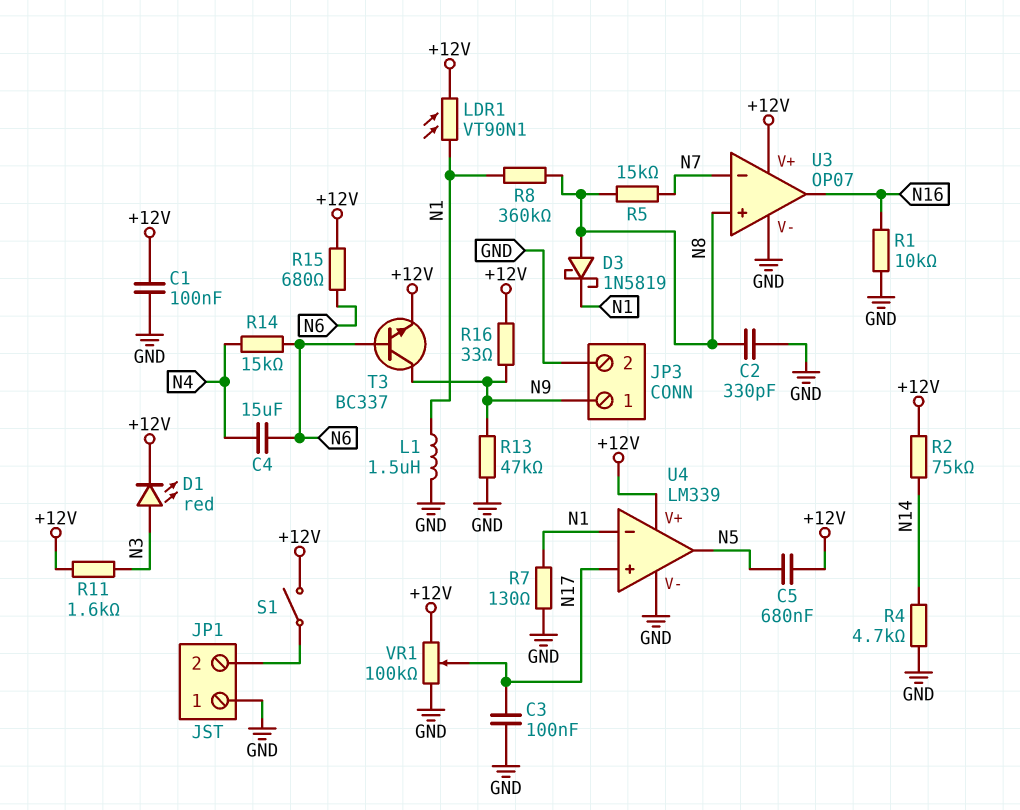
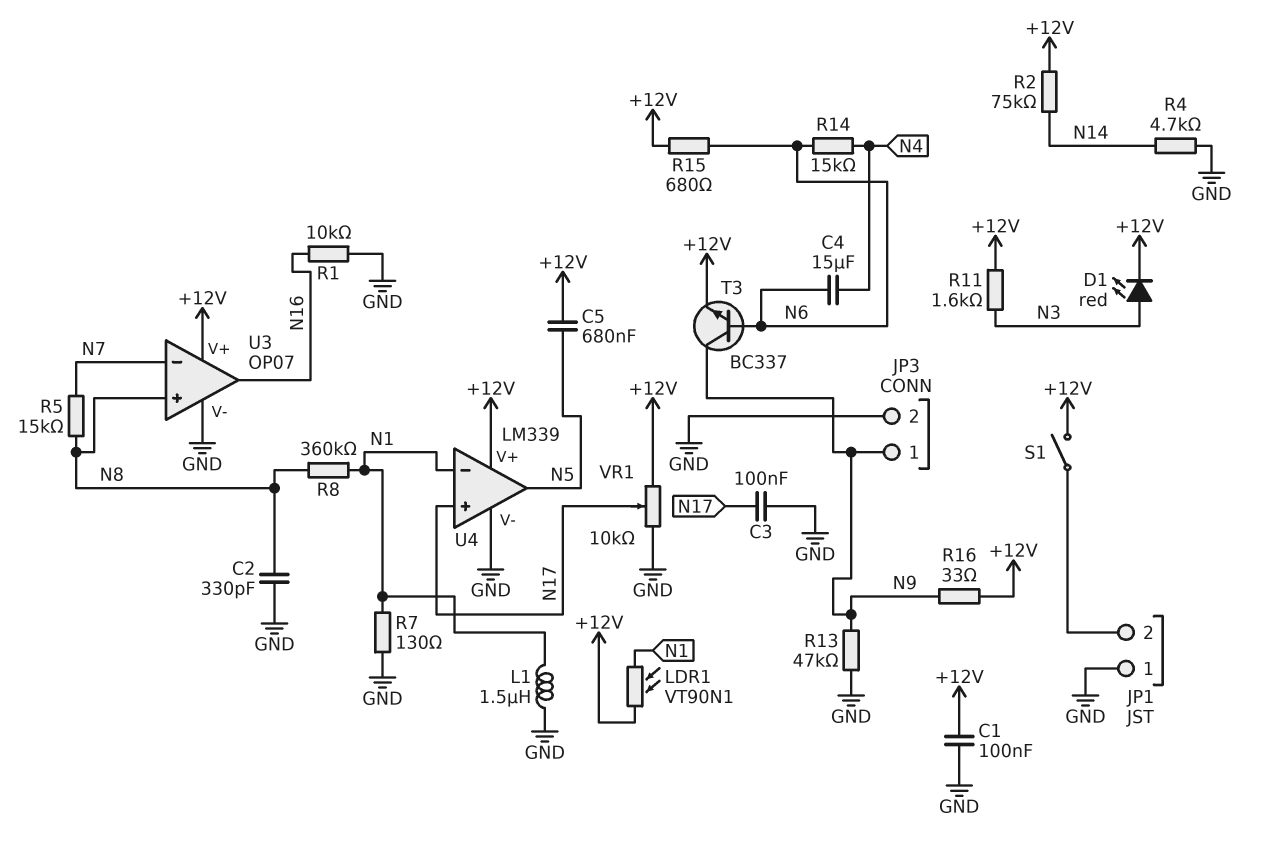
D3: schottky 1N5819 (A N8, K N1) -> none
VR1: 100k (+12V, GND, wiper N17) -> 10k (+12V, GND, wiper N17)

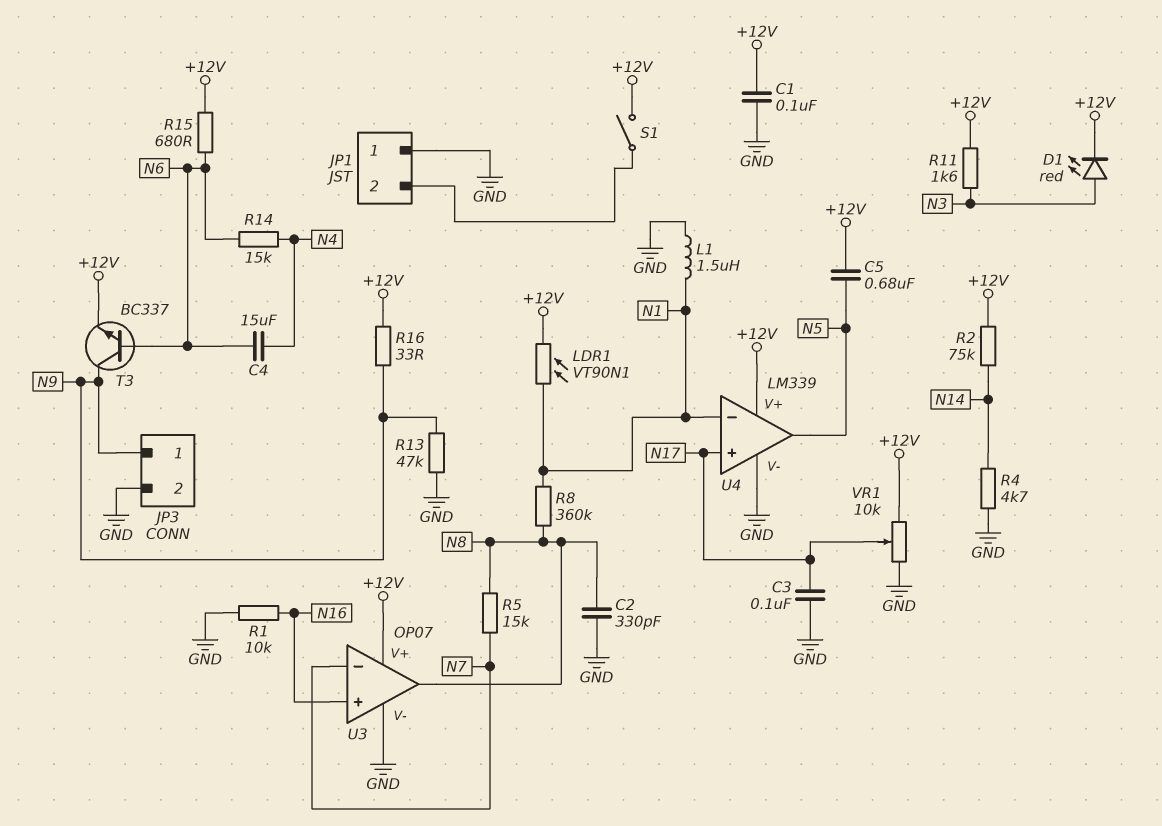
R7: 130 (GND, N1) -> none
U3 pin in+: N8 -> N16
U3 pin out: N16 -> N8

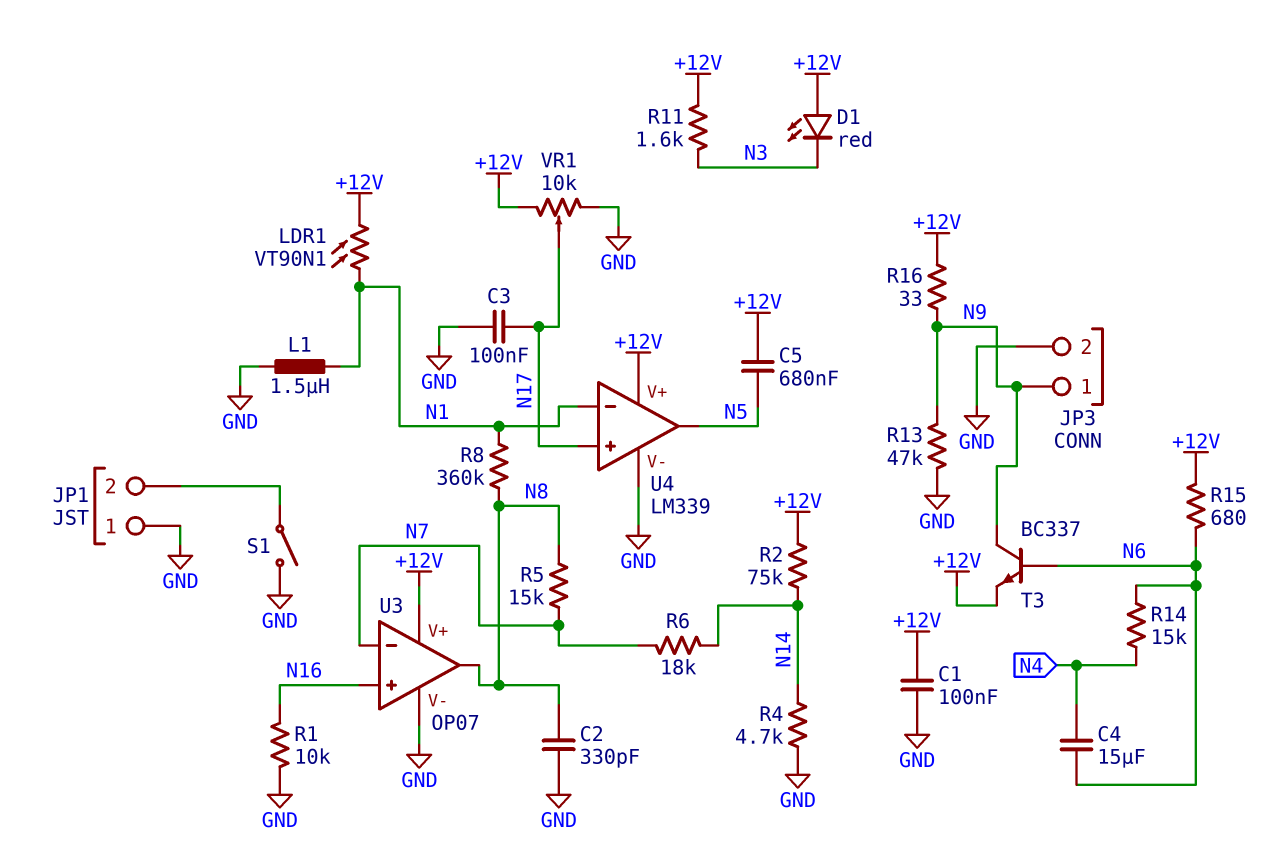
D1: LED red (A N3, K +12V) -> LED red (A +12V, K N3)
R6: none -> 18k (N7, N14)
S1: switch (+12V, JP1/2) -> switch (GND, JP1/2)

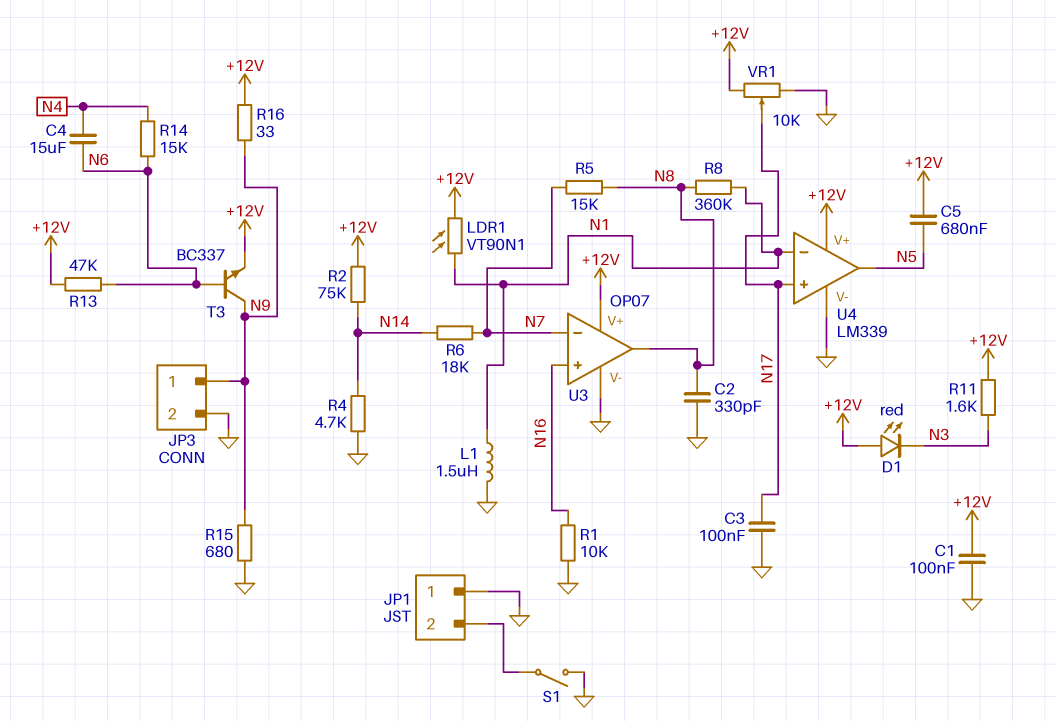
R13: 47k (GND, N9) -> 47k (+12V, N6)
R15: 680 (+12V, N6) -> 680 (GND, N9)

